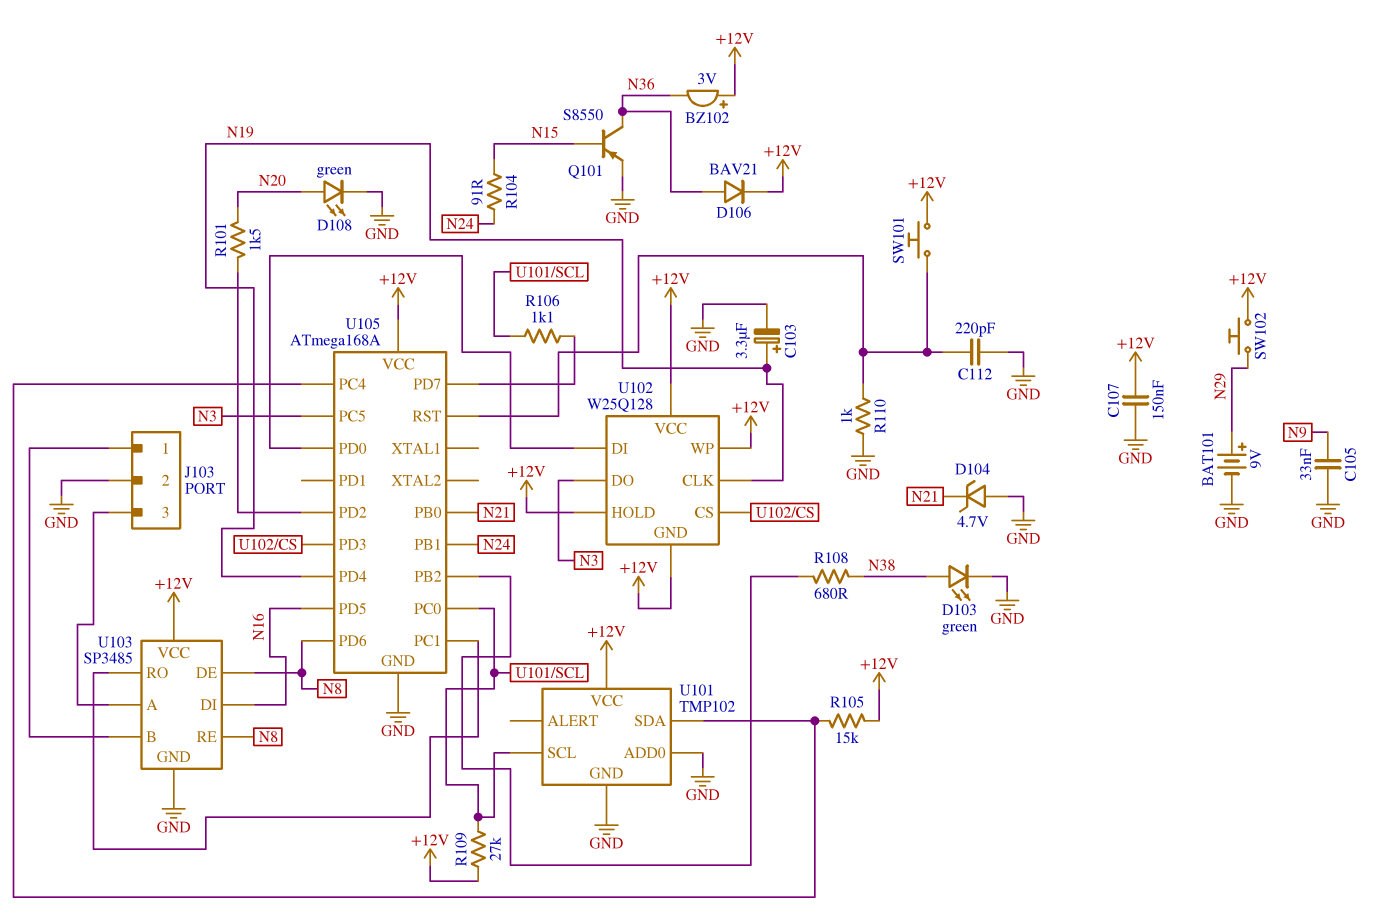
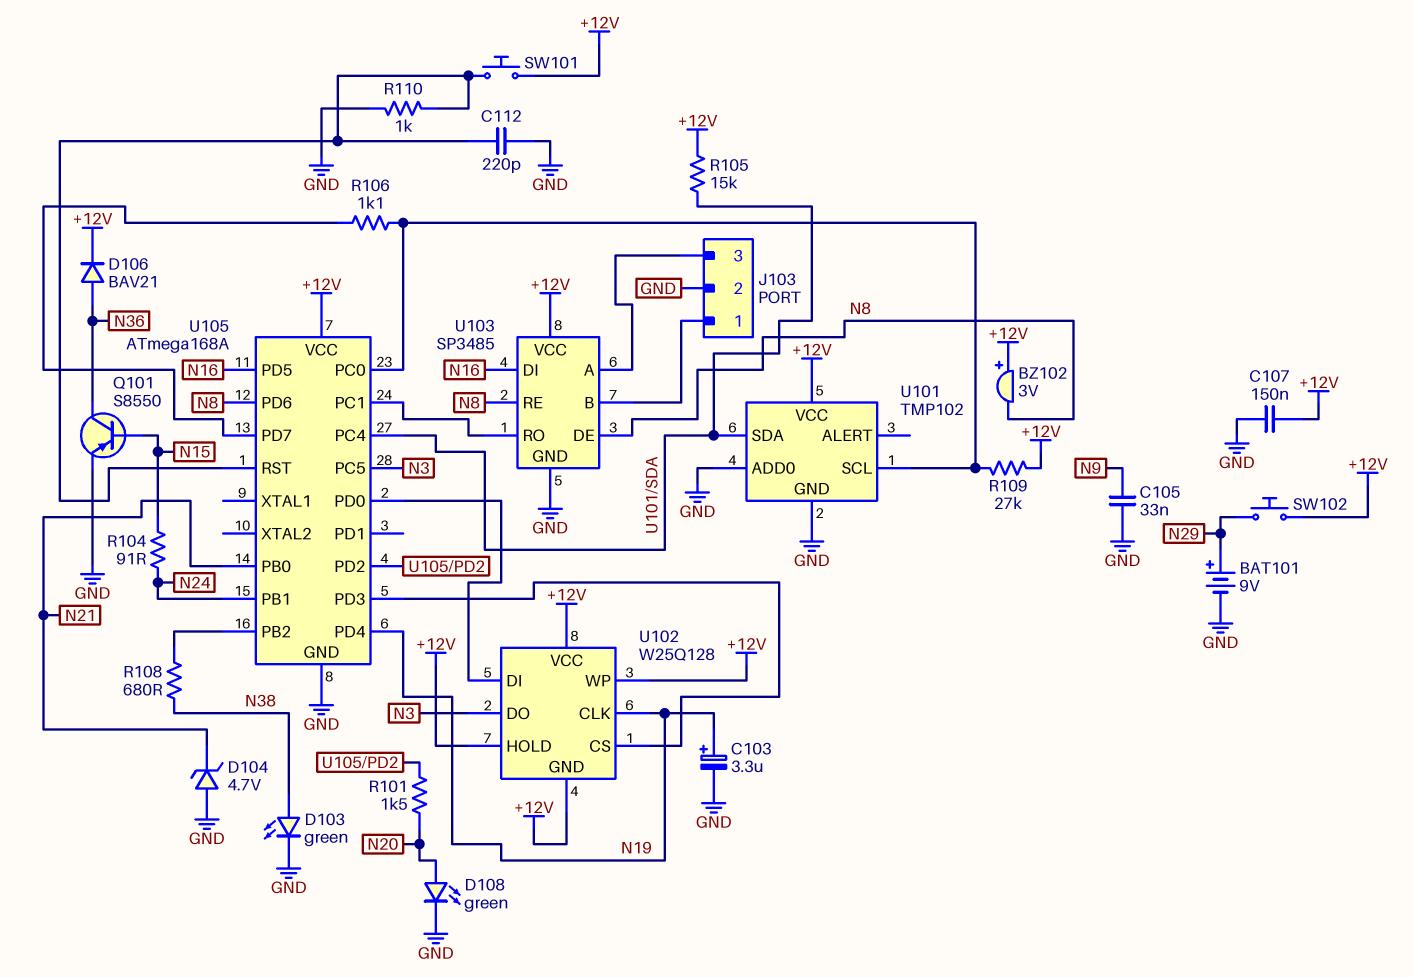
BZ102: buzzer 3V (plus +12V, minus N36) -> buzzer 3V (plus +12V, minus N8)

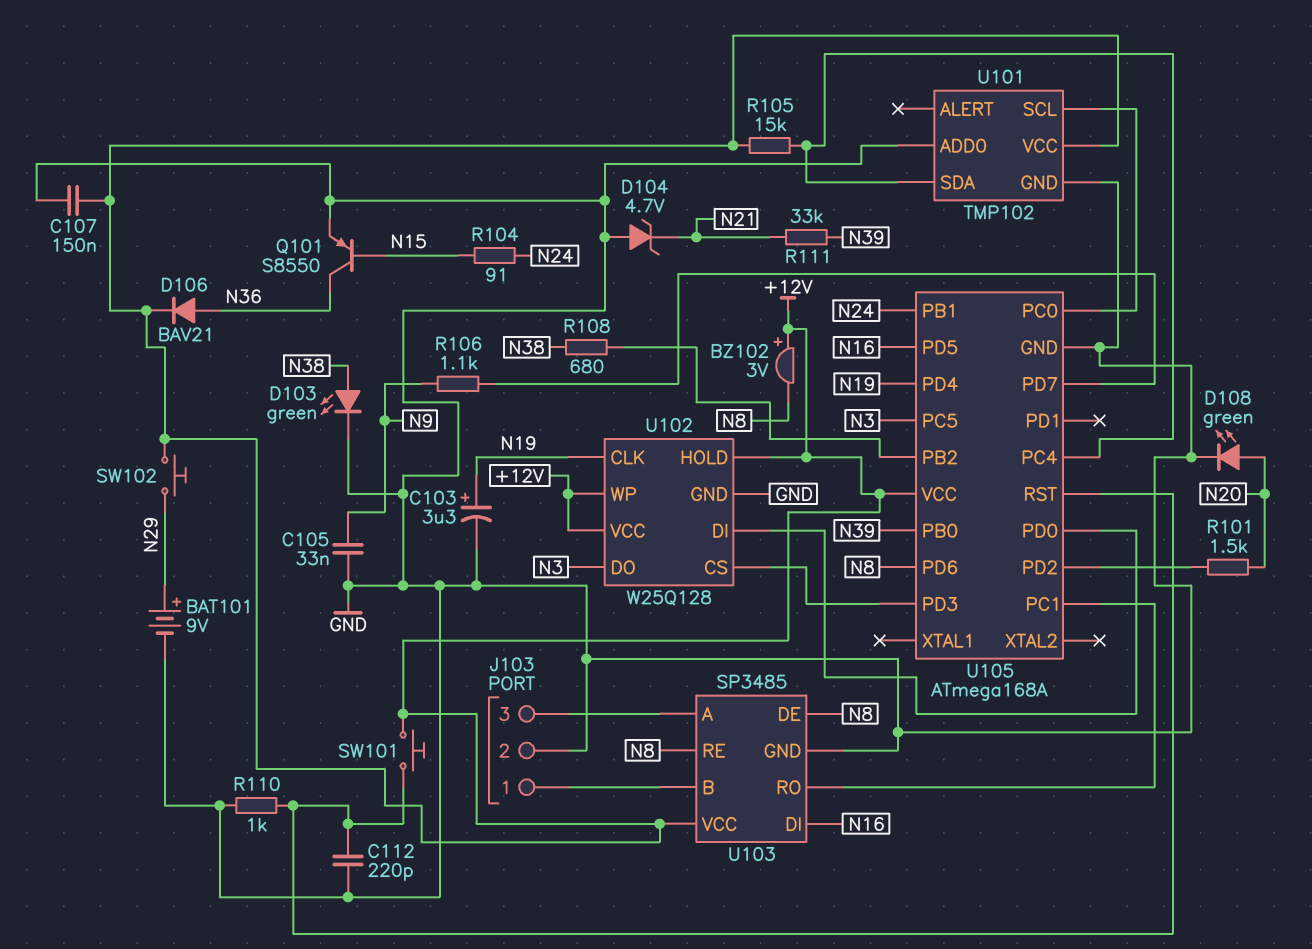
R106: 1.1k (U101/SCL, U105/PD7) -> 1.1k (N9, U105/PD7)
R109: 27k (+12V, U101/SCL) -> none
R111: none -> 33k (N21, N39)
U102 pin GND: +12V -> GND
U105 pin PB0: N21 -> N39

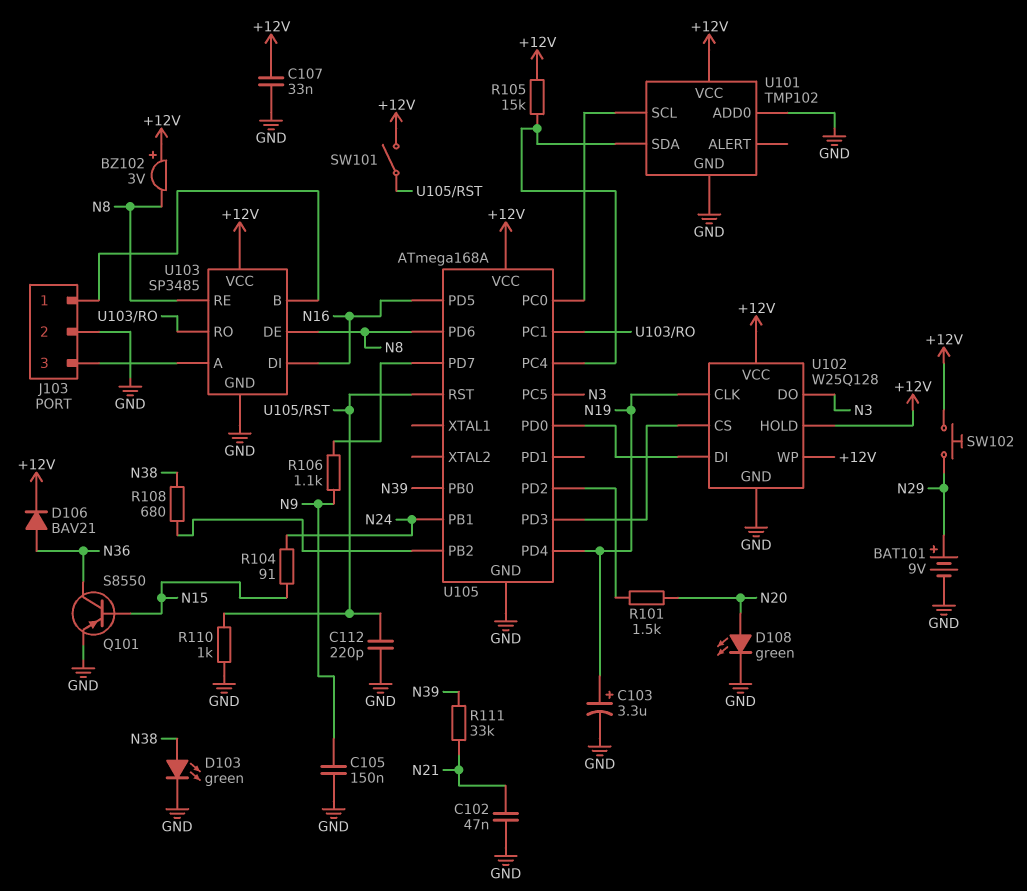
C102: none -> 47nF (GND, N21)
C105: 33nF (GND, N9) -> 150nF (GND, N9)
C107: 150nF (+12V, GND) -> 33nF (+12V, GND)
D104: zener 4.7V (A GND, K N21) -> none
SW101: button (+12V, U105/RST) -> switch (+12V, U105/RST)

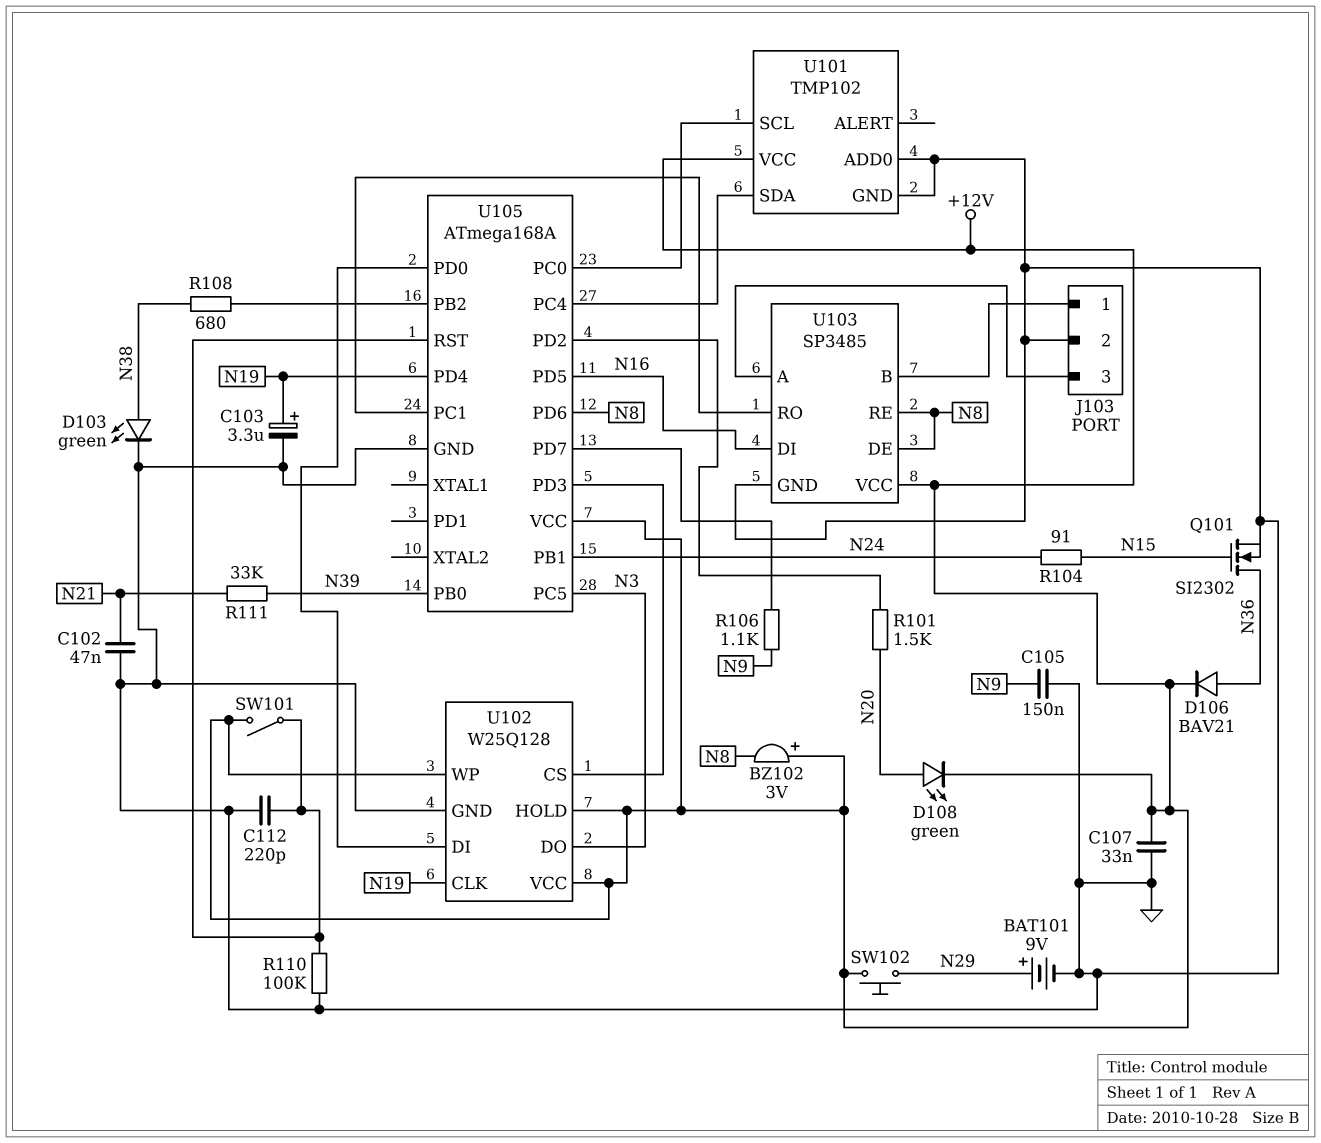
D108: LED green (A N20, K GND) -> LED green (A N20, K +12V)
Q101: PNP S8550 (B N15, C N36, E GND) -> NMOS SI2302 (G N15, D N36, S GND)
R105: 15k (+12V, U101/SDA) -> none
R110: 1k (GND, U105/RST) -> 100k (GND, U105/RST)

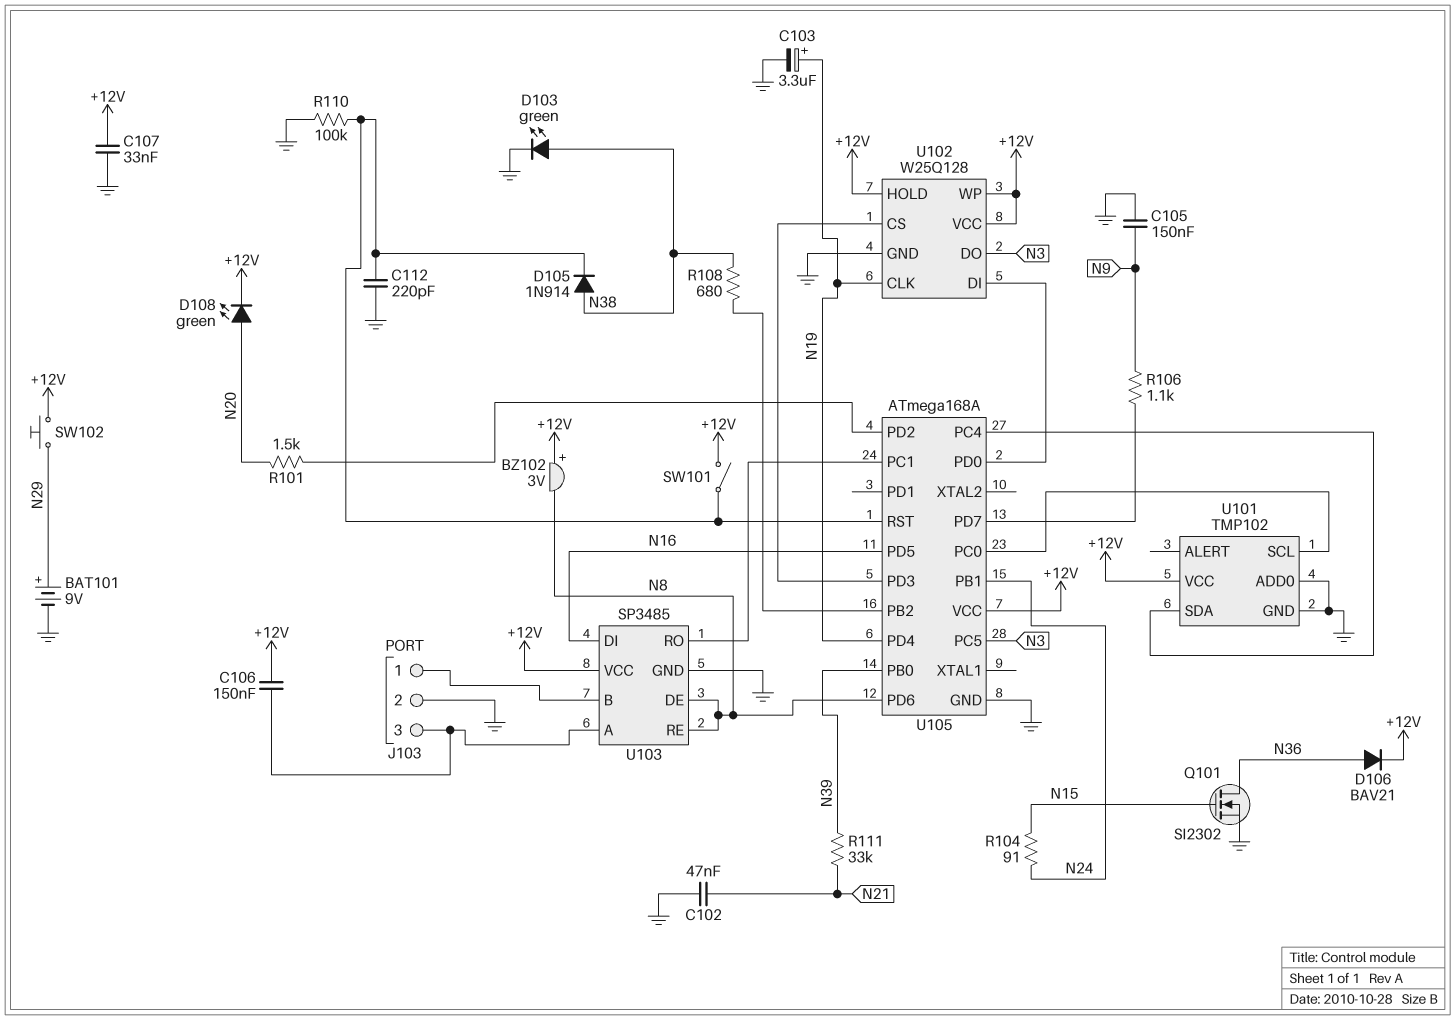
C106: none -> 150nF (+12V, J103/3)
D105: none -> diode 1N914 (A N38, K U105/RST)

